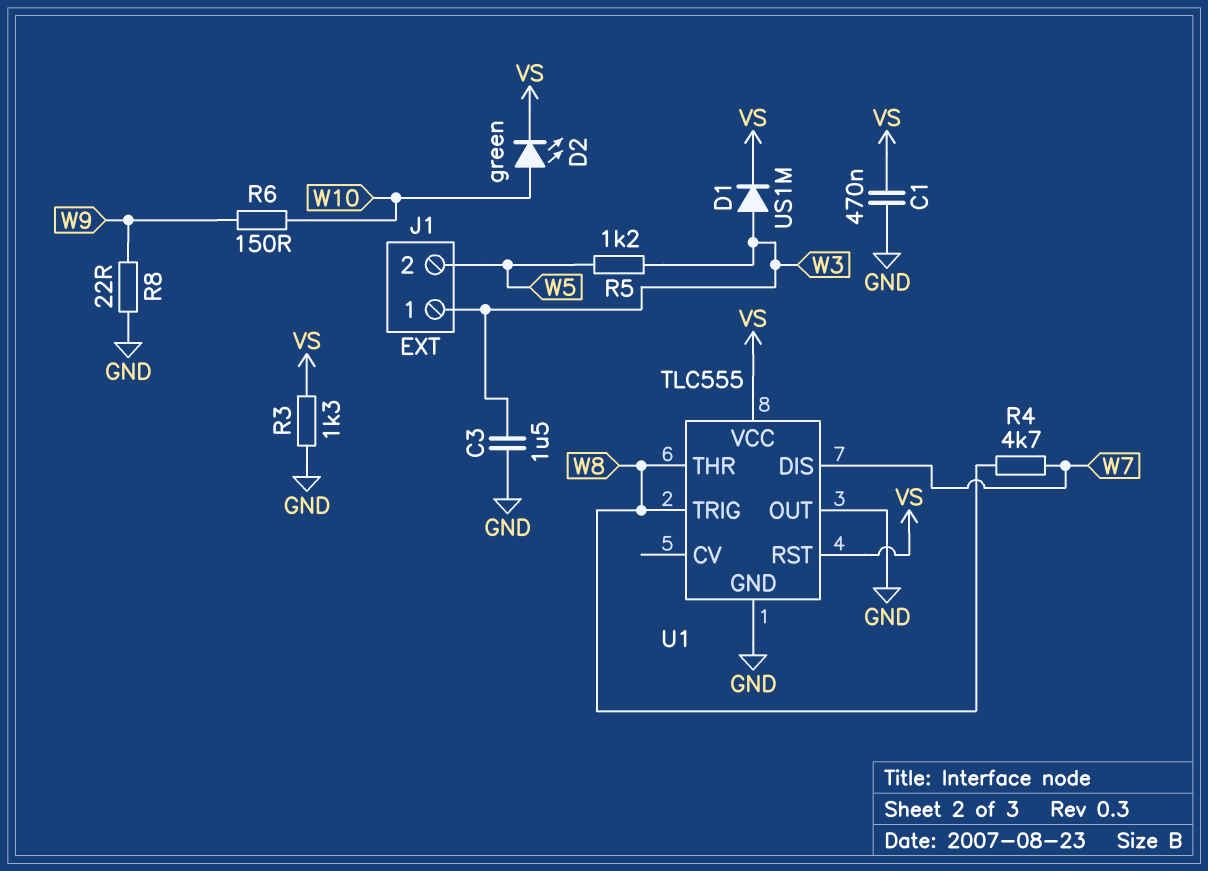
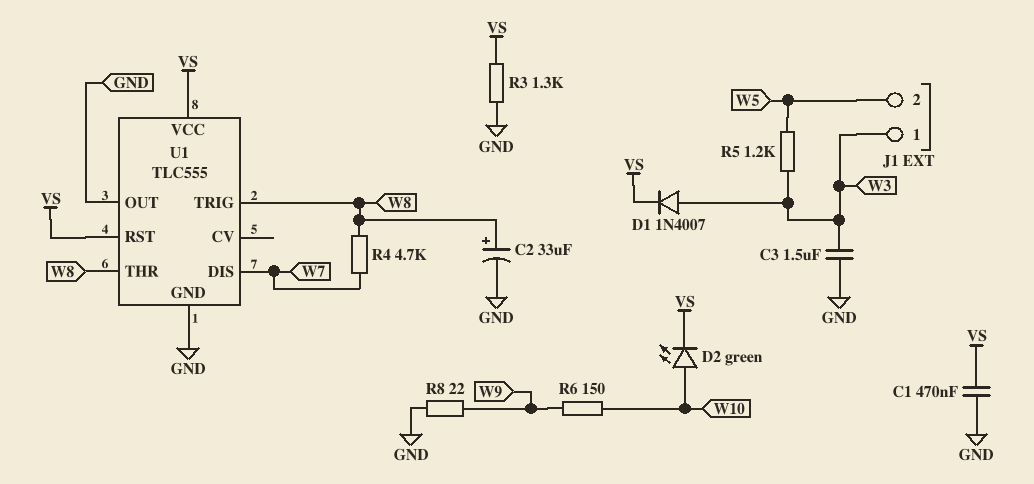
C2: none -> 33uF (plus W8, minus GND)
D1: diode US1M (A W3, K VS) -> diode 1N4007 (A W3, K VS)

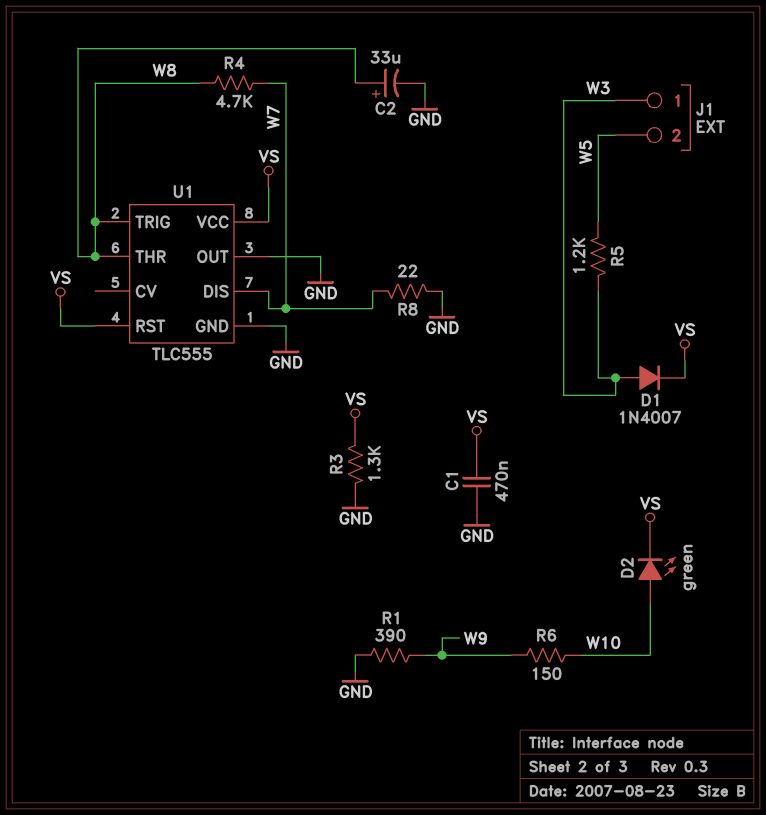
C3: 1.5uF (GND, W3) -> none
R1: none -> 390 (GND, W9)
R8: 22 (GND, W9) -> 22 (GND, W7)

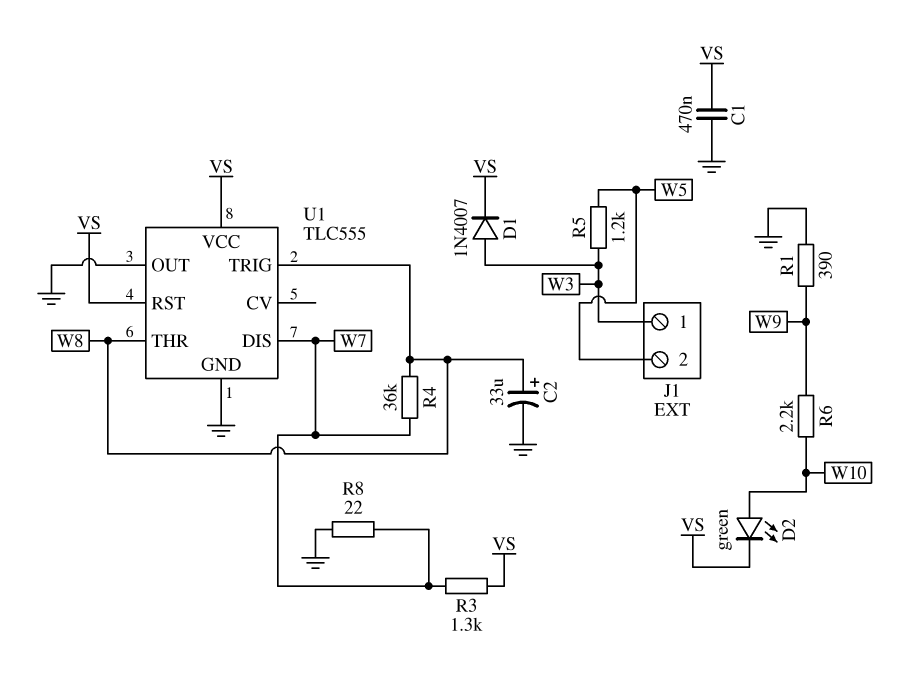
R3: 1.3k (GND, VS) -> 1.3k (VS, W7)
R4: 4.7k (W7, W8) -> 36k (W7, W8)
R6: 150 (W9, W10) -> 2.2k (W9, W10)

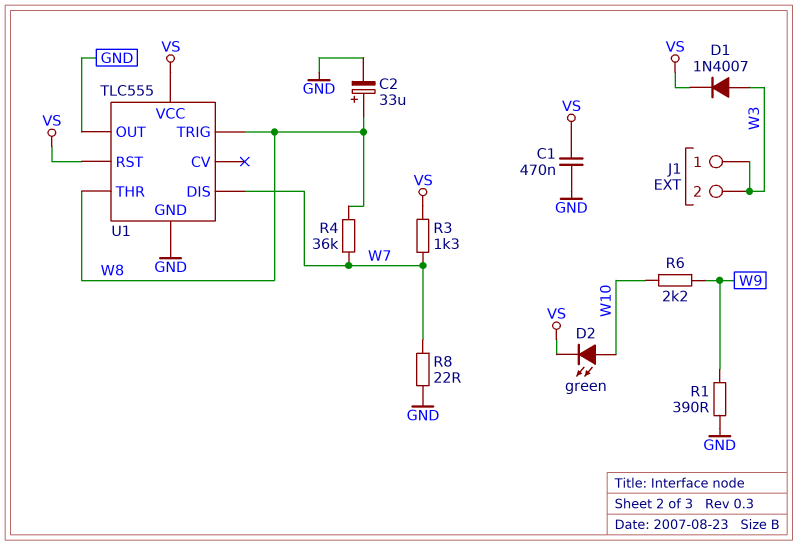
J1 pin 2: W5 -> W3
R5: 1.2k (W3, W5) -> none

